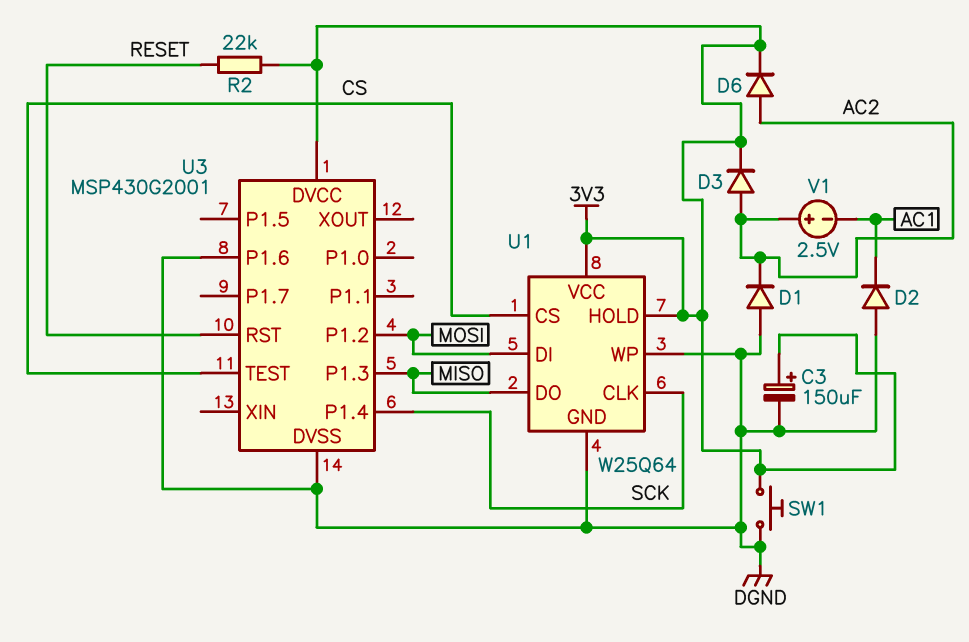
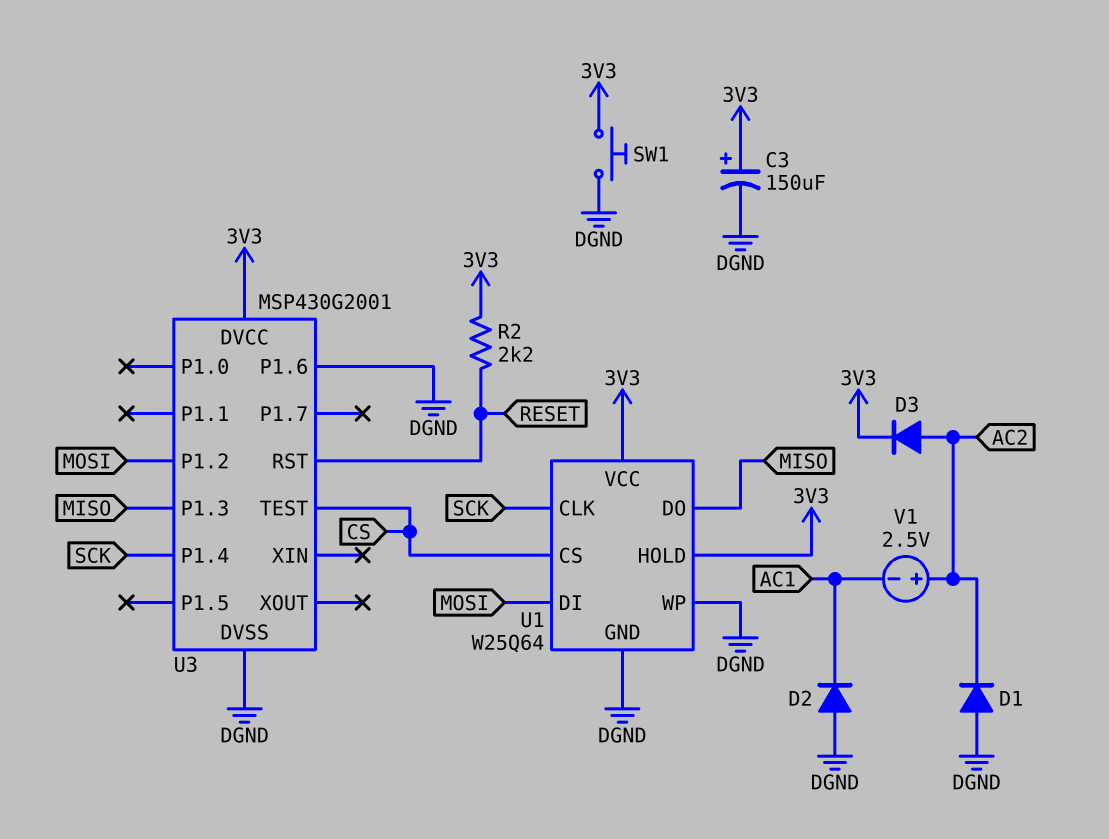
D6: diode (A AC2, K 3V3) -> none
R2: 22k (3V3, RESET) -> 2.2k (3V3, RESET)

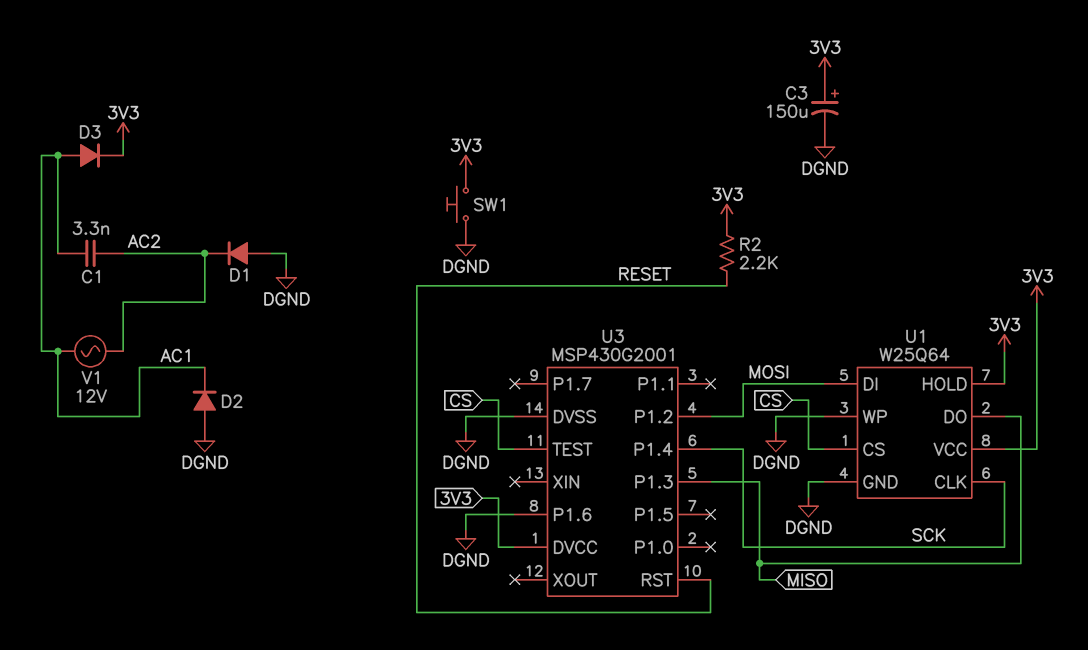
C1: none -> 3.3nF (AC1, AC2)
D3: diode (A AC2, K 3V3) -> diode (A AC1, K 3V3)
V1: 2.5V (plus AC2, minus AC1) -> AC 12V (AC1, AC2)

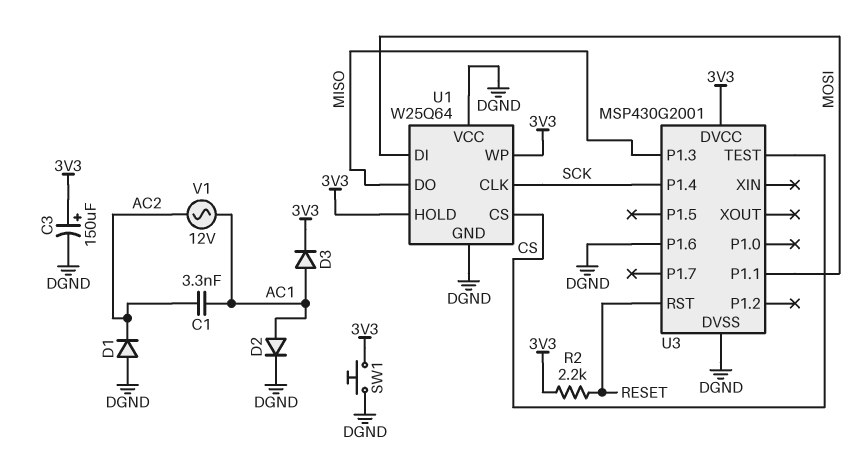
D2: diode (A DGND, K AC1) -> diode (A AC1, K DGND)
U1 pin VCC: 3V3 -> DGND
U1 pin WP: DGND -> 3V3
U3 pin P1.1: none -> MOSI
U3 pin P1.2: MOSI -> none

